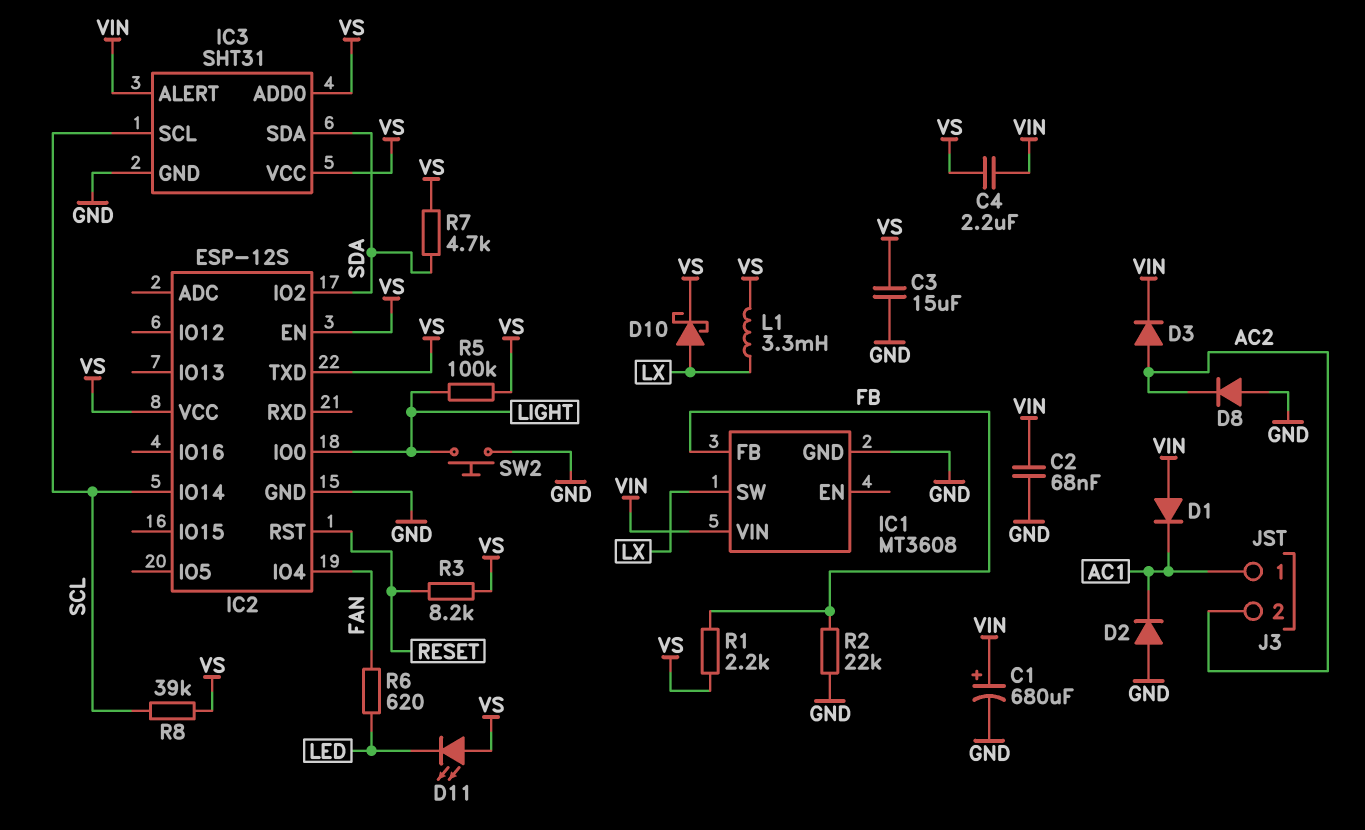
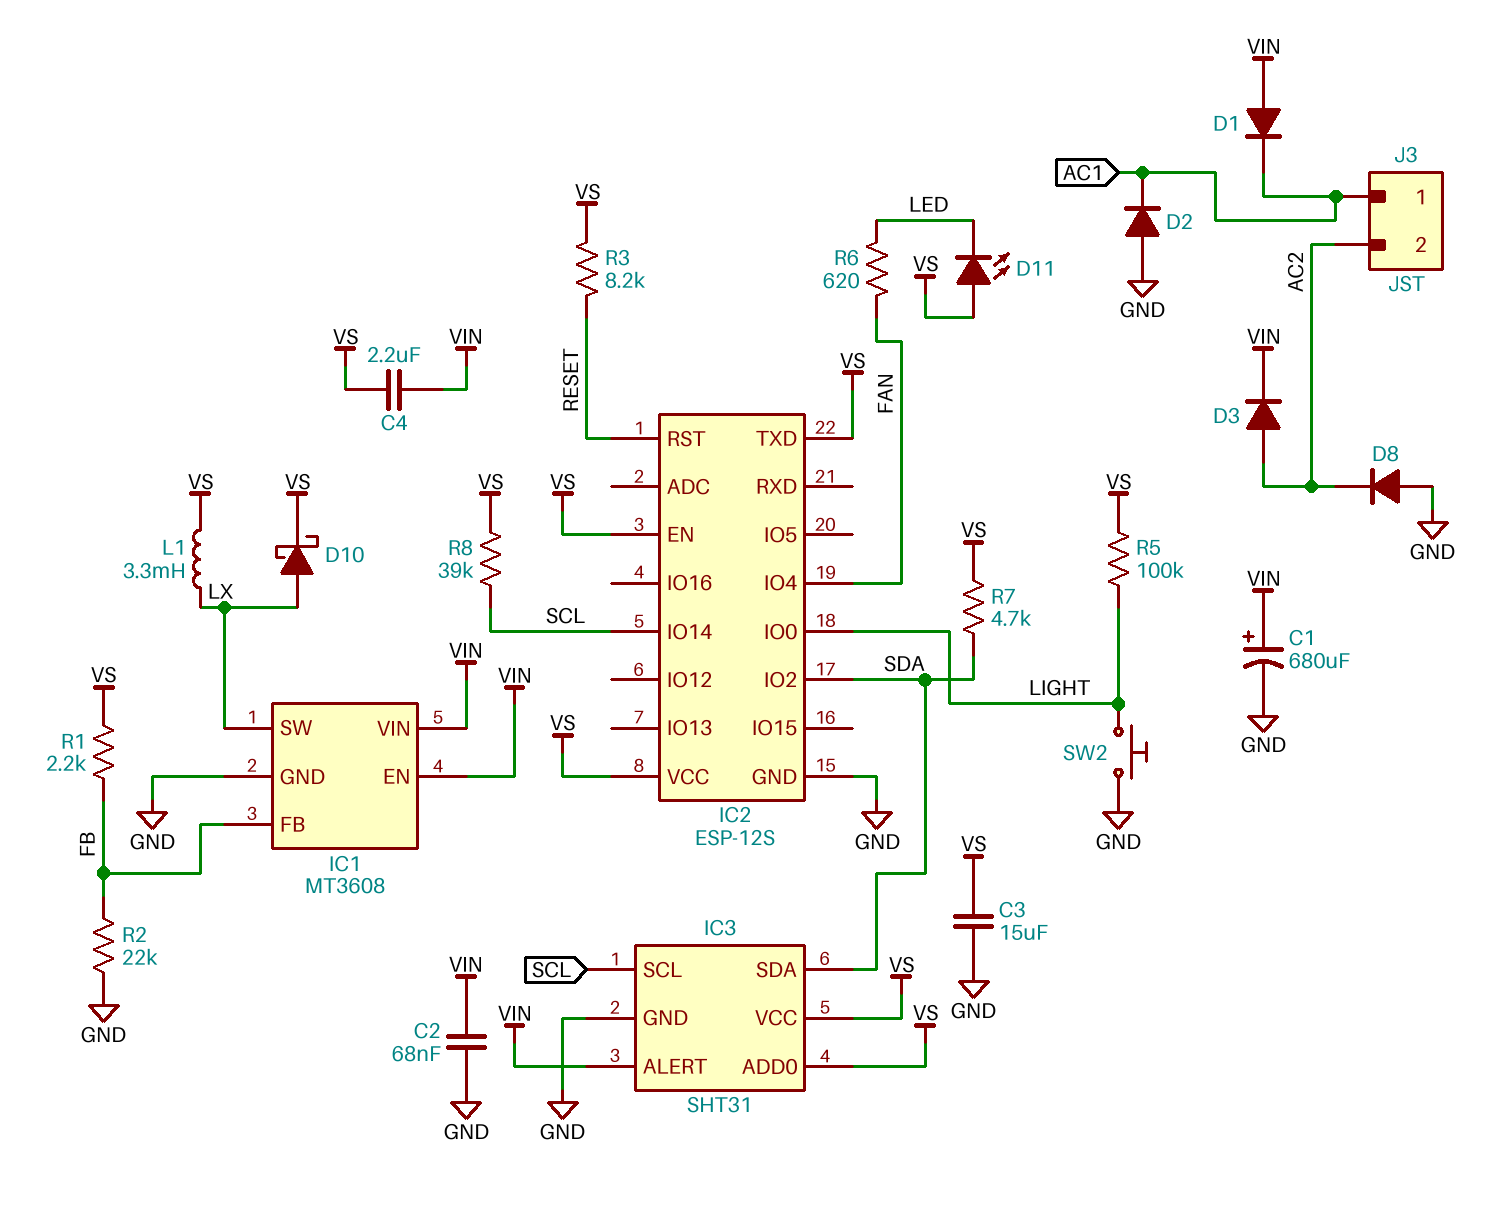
IC1 pin EN: none -> VIN

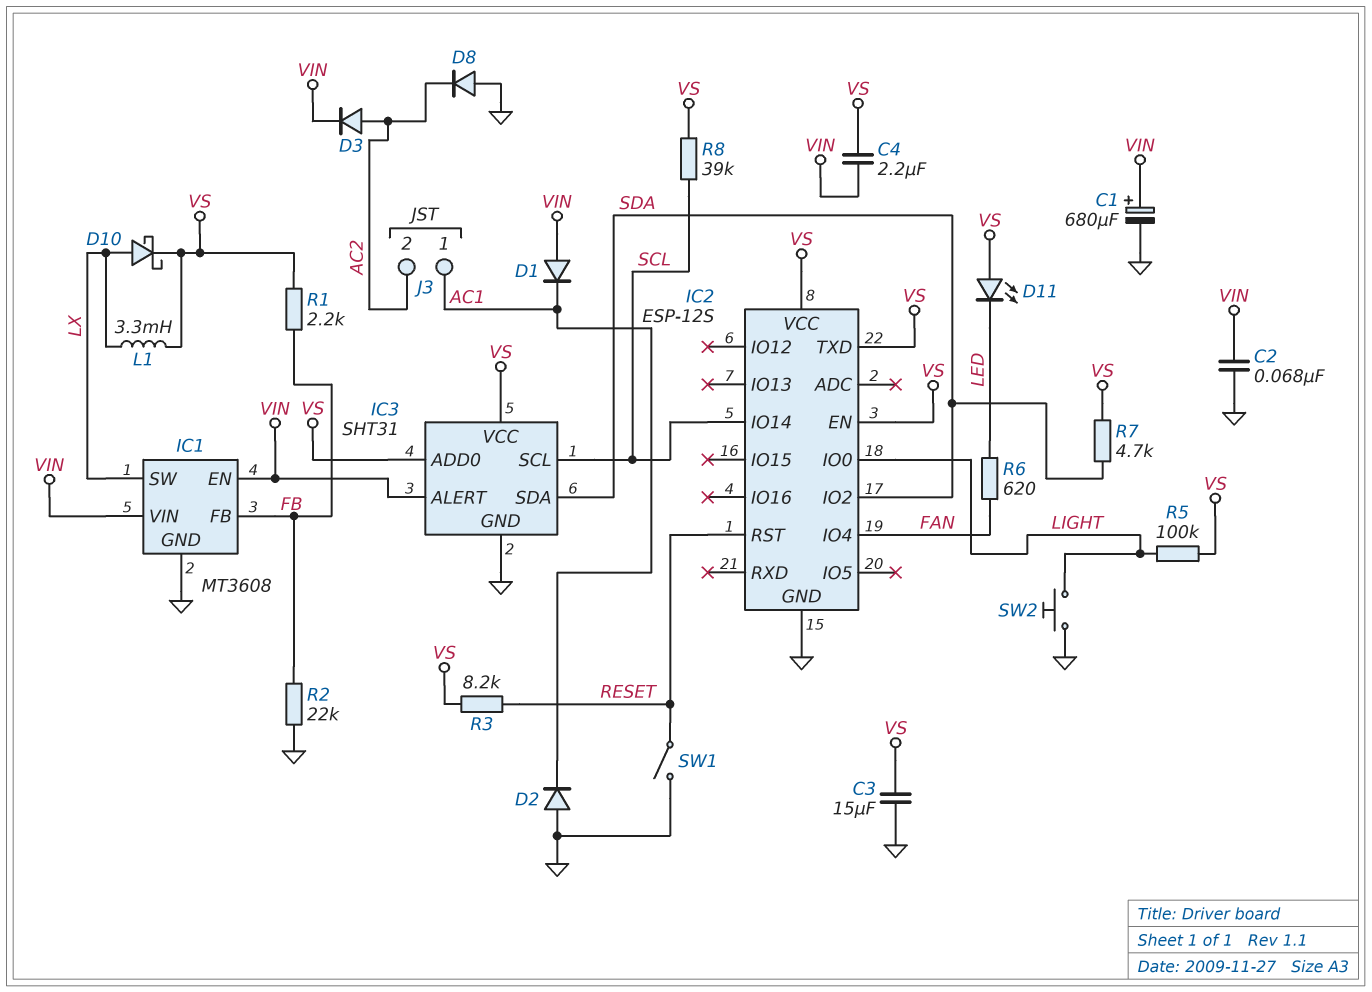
SW1: none -> switch (GND, RESET)

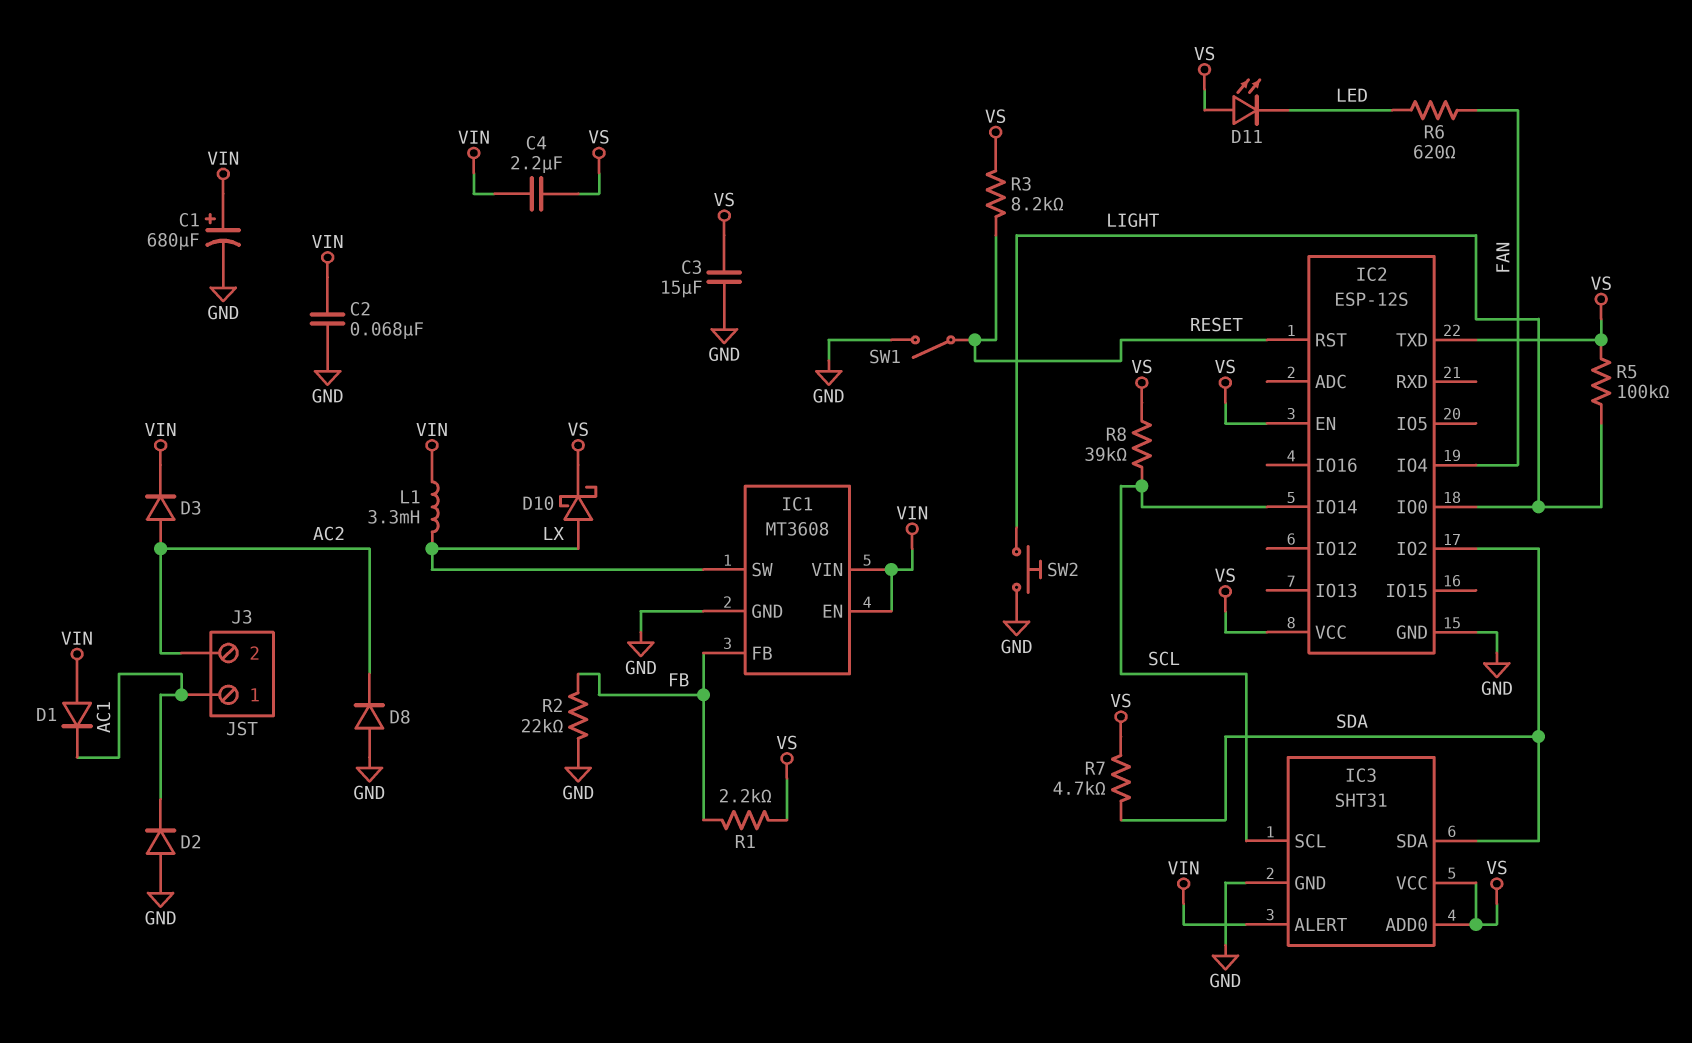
L1: 3.3mH (LX, VS) -> 3.3mH (LX, VIN)

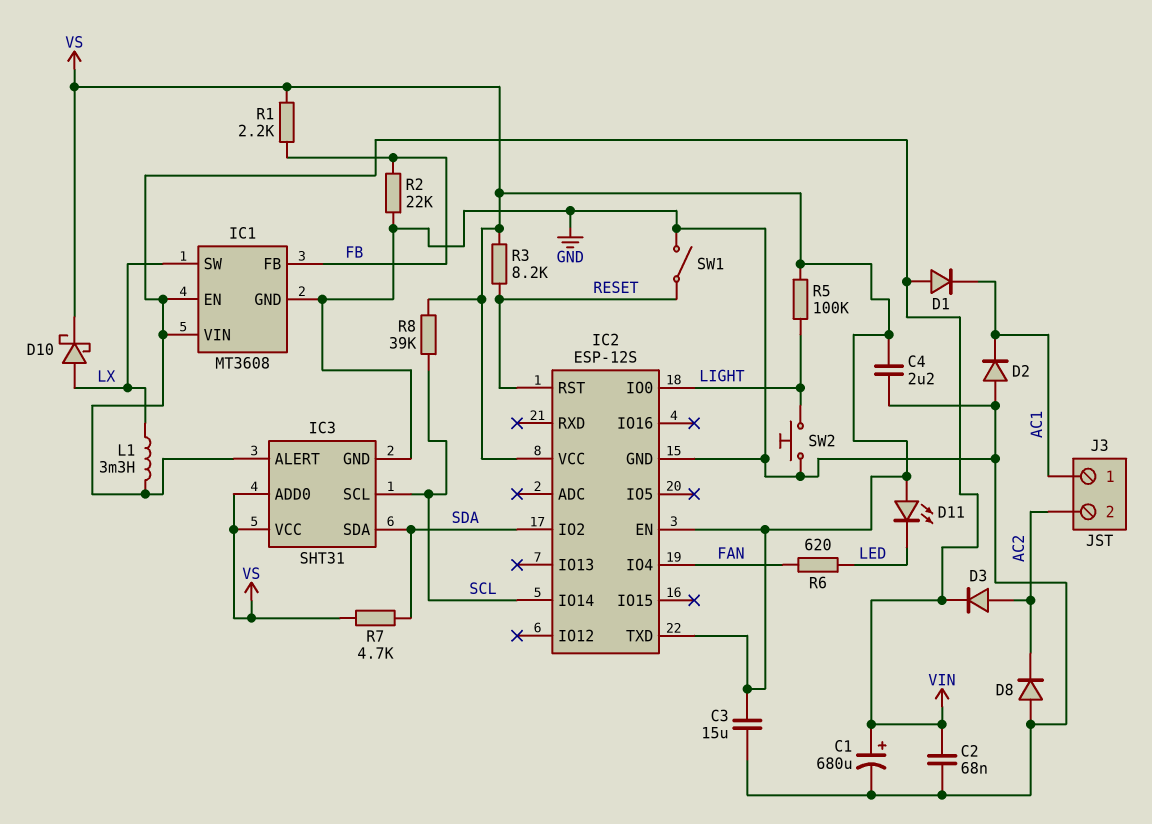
C4: 2.2uF (VIN, VS) -> 2.2uF (GND, VS)

